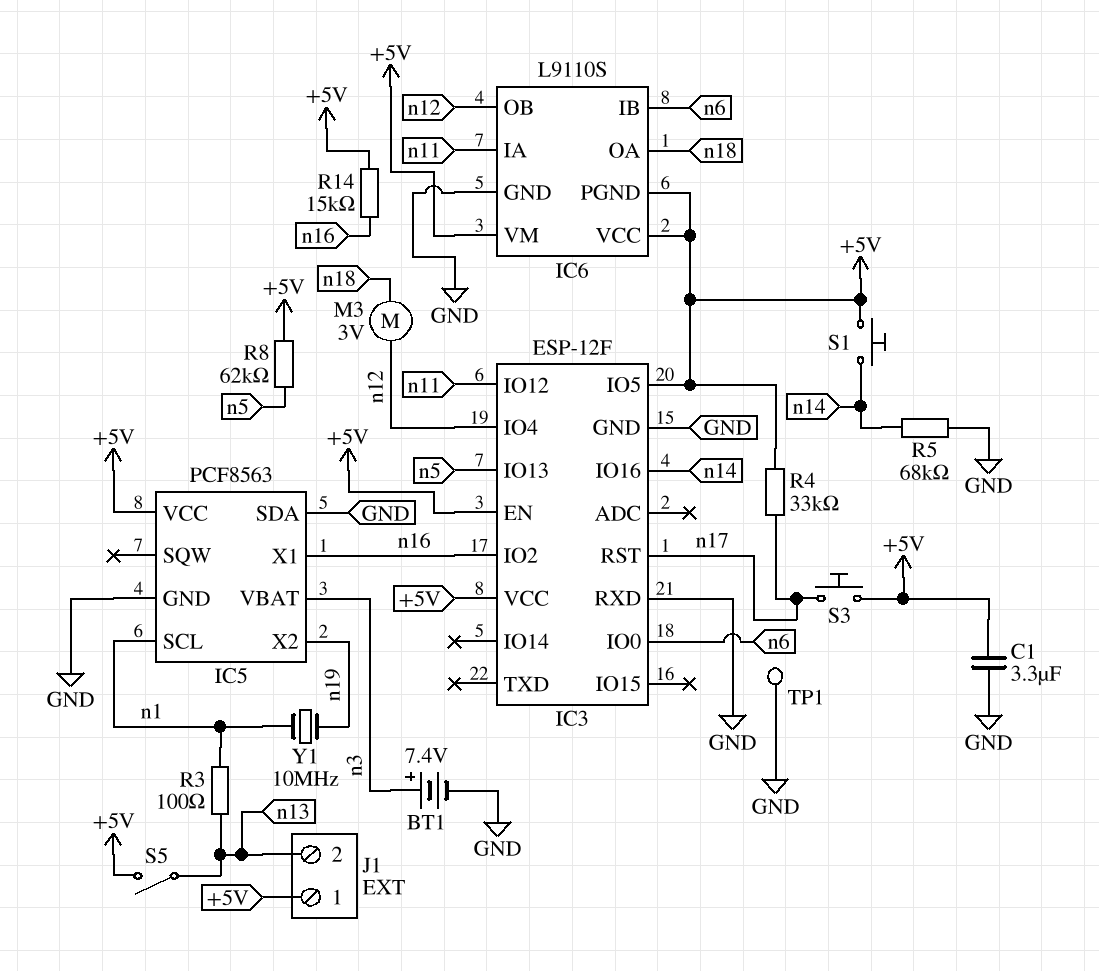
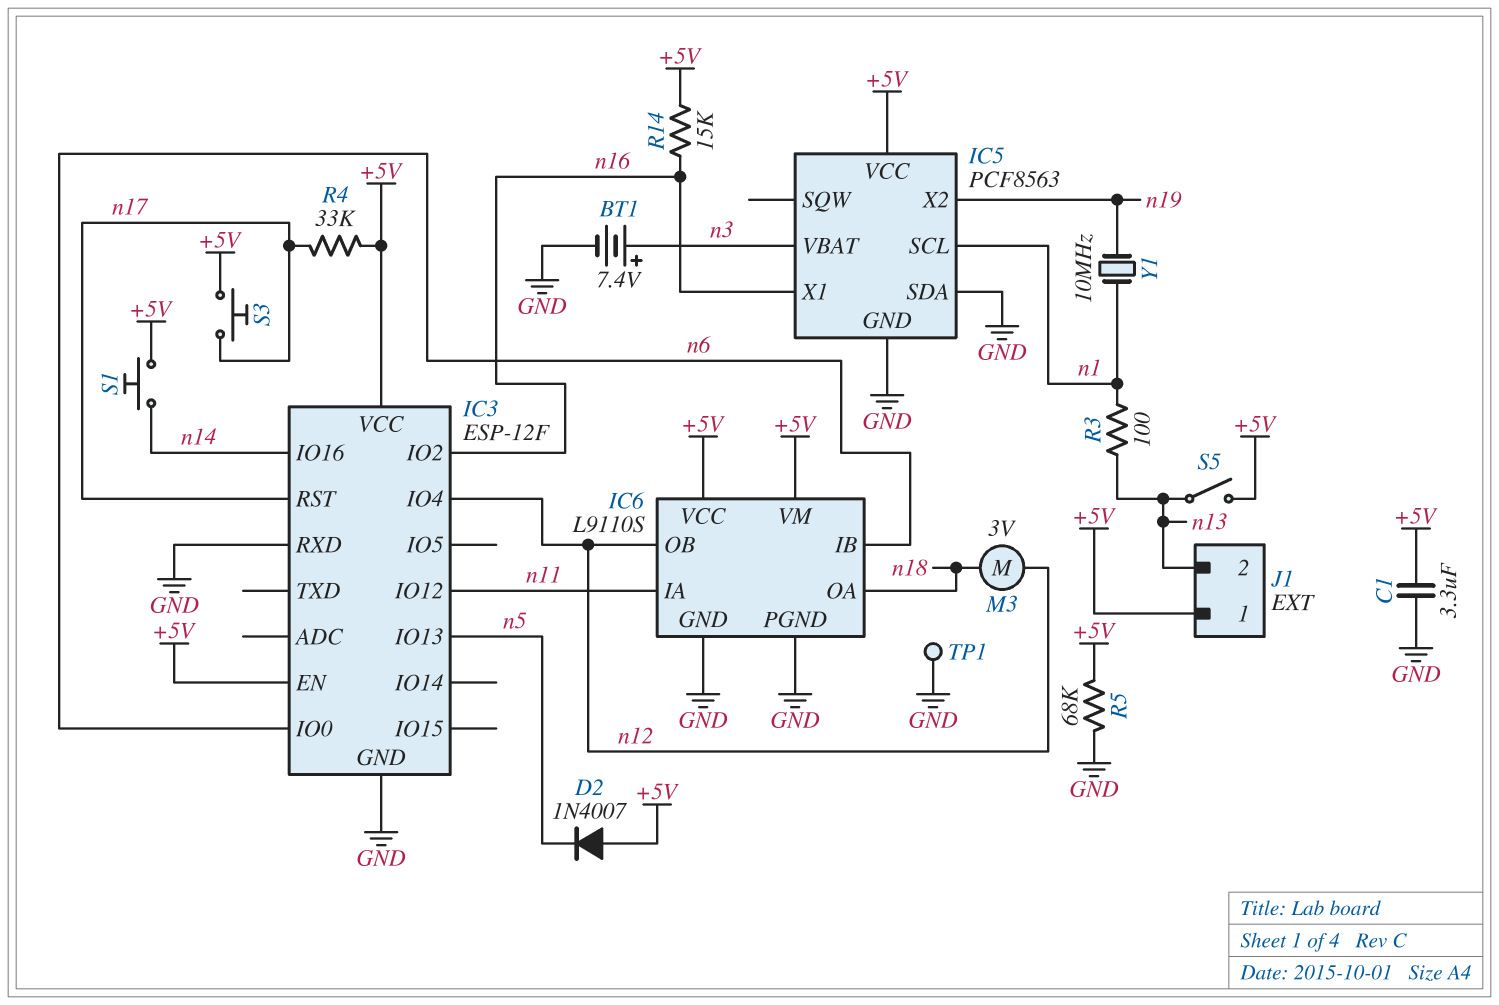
D2: none -> diode 1N4007 (A +5V, K n5)
IC3 pin IO5: +5V -> none
IC6 pin PGND: +5V -> GND
R5: 68k (GND, n14) -> 68k (+5V, GND)
R8: 62k (+5V, n5) -> none

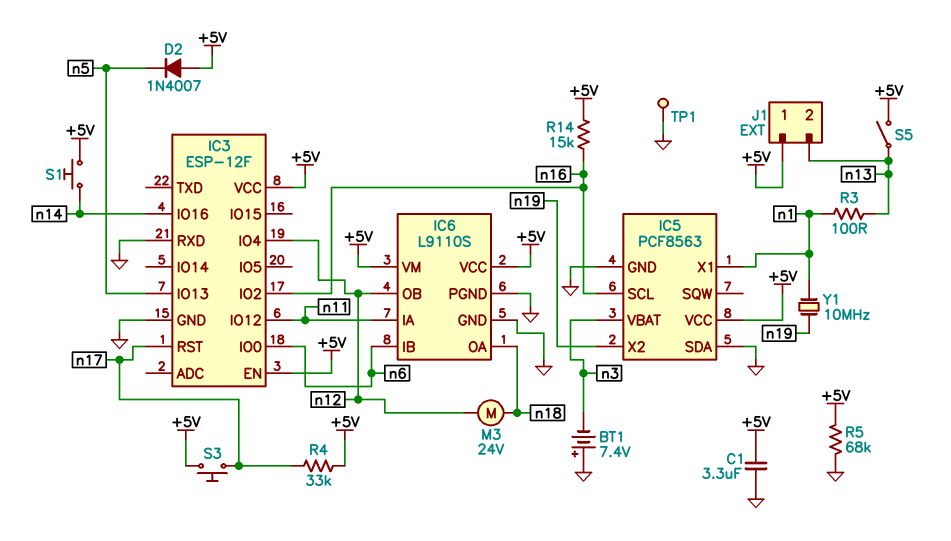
BT1: 7.4V (plus n3, minus GND) -> 7.4V (plus GND, minus n3)
IC5 pin SCL: n1 -> n16
IC5 pin X1: n16 -> n1
M3: motor 3V (n12, n18) -> motor 24V (n12, n18)

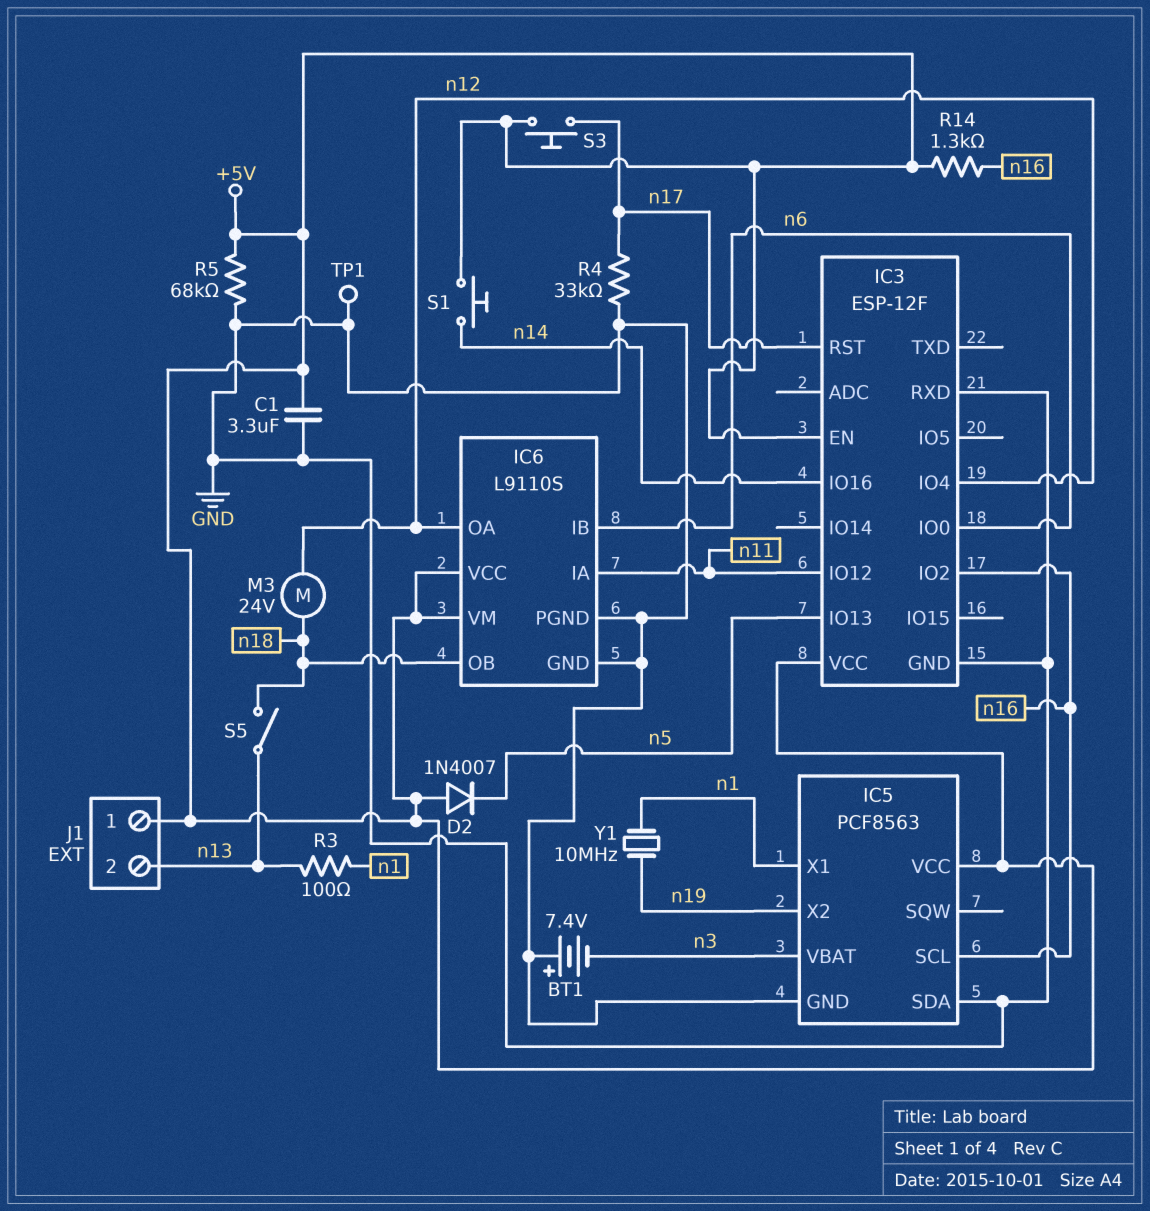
IC6 pin OA: n18 -> n12
IC6 pin OB: n12 -> n18
R4: 33k (+5V, n17) -> 33k (GND, n17)
R14: 15k (+5V, n16) -> 1.3k (+5V, n16)
S5: switch (+5V, n13) -> switch (n13, n18)

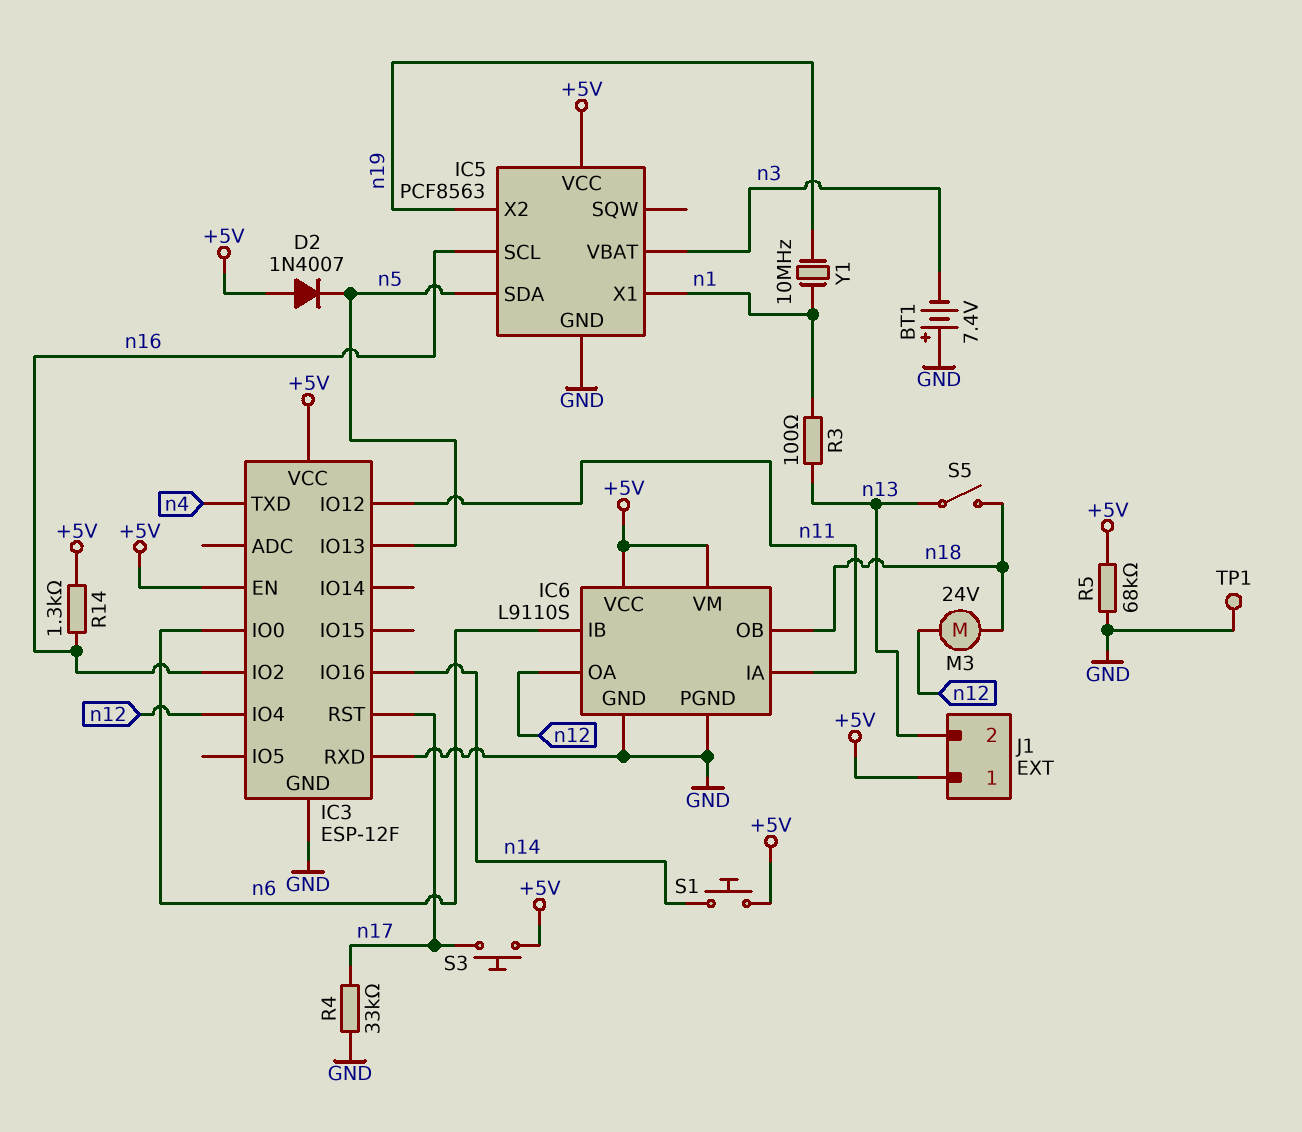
C1: 3.3uF (+5V, GND) -> none
IC3 pin TXD: none -> n4
IC5 pin SDA: GND -> n5

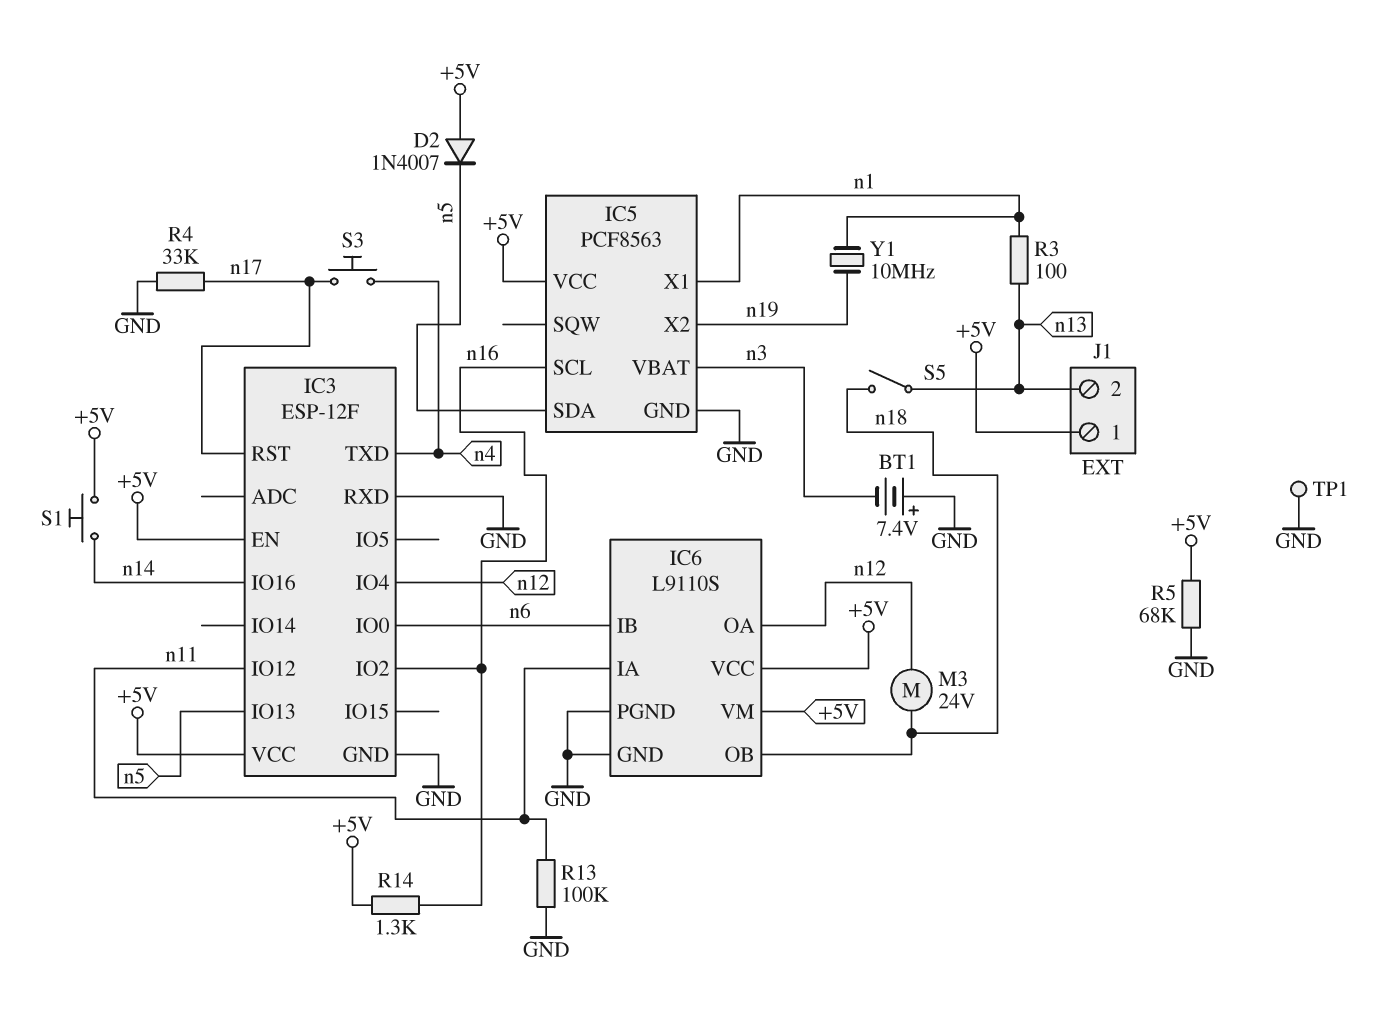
R13: none -> 100k (GND, n11)
S3: button (+5V, n17) -> button (n4, n17)

